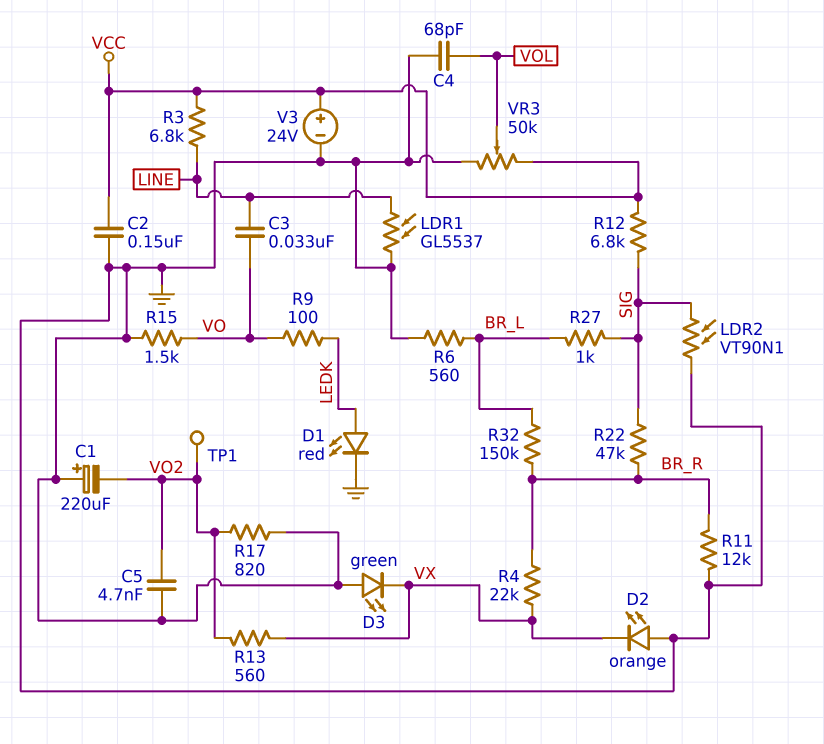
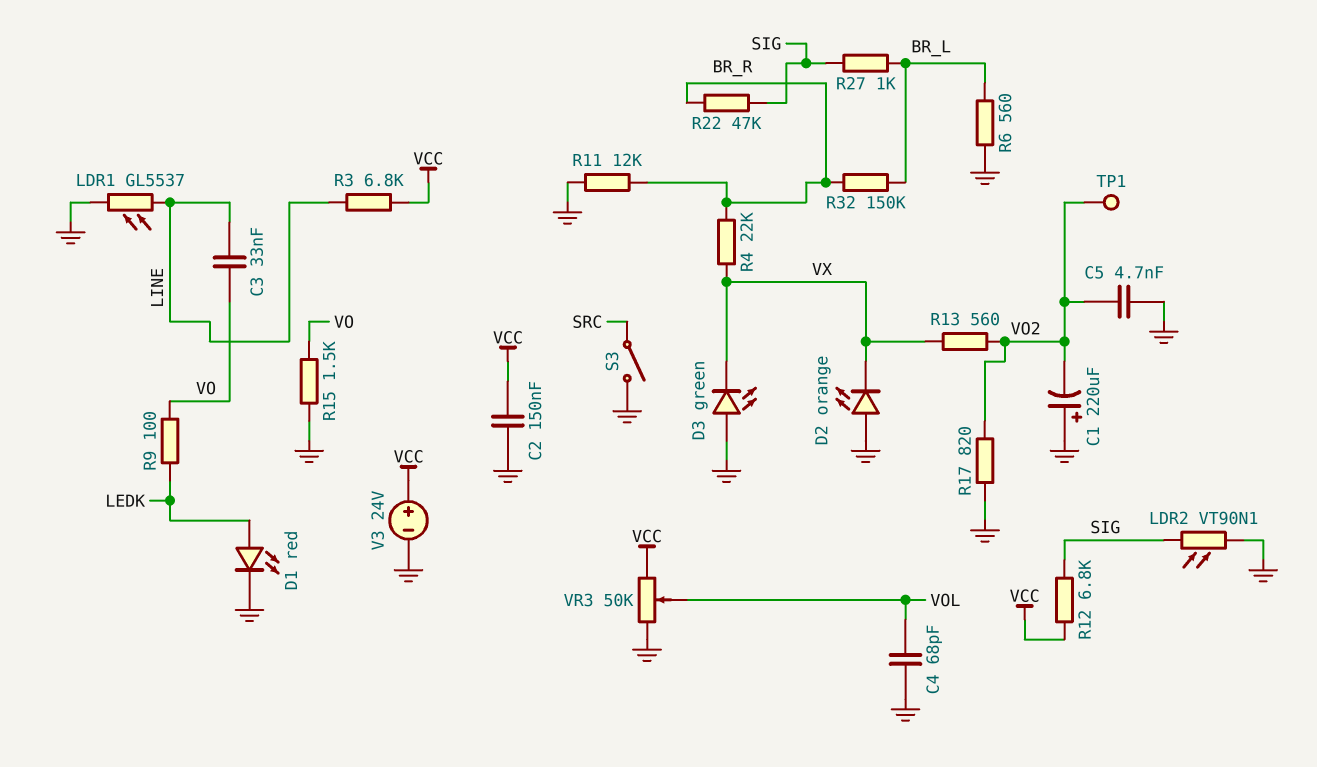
S3: none -> switch (GND, SRC)

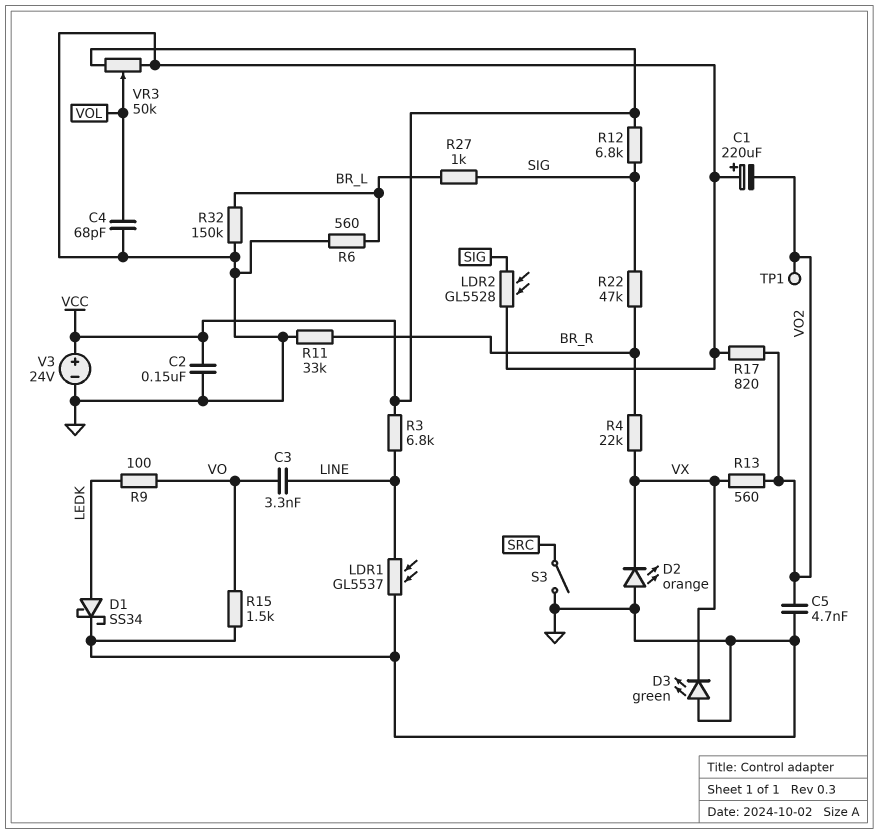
C3: 33nF (LINE, VO) -> 3.3nF (LINE, VO)
D1: LED red (A LEDK, K GND) -> schottky SS34 (A LEDK, K GND)
LDR2: VT90N1 (GND, SIG) -> GL5528 (GND, SIG)
R11: 12k (BR_R, GND) -> 33k (BR_R, GND)
R32: 150k (BR_L, BR_R) -> 150k (BR_L, GND)

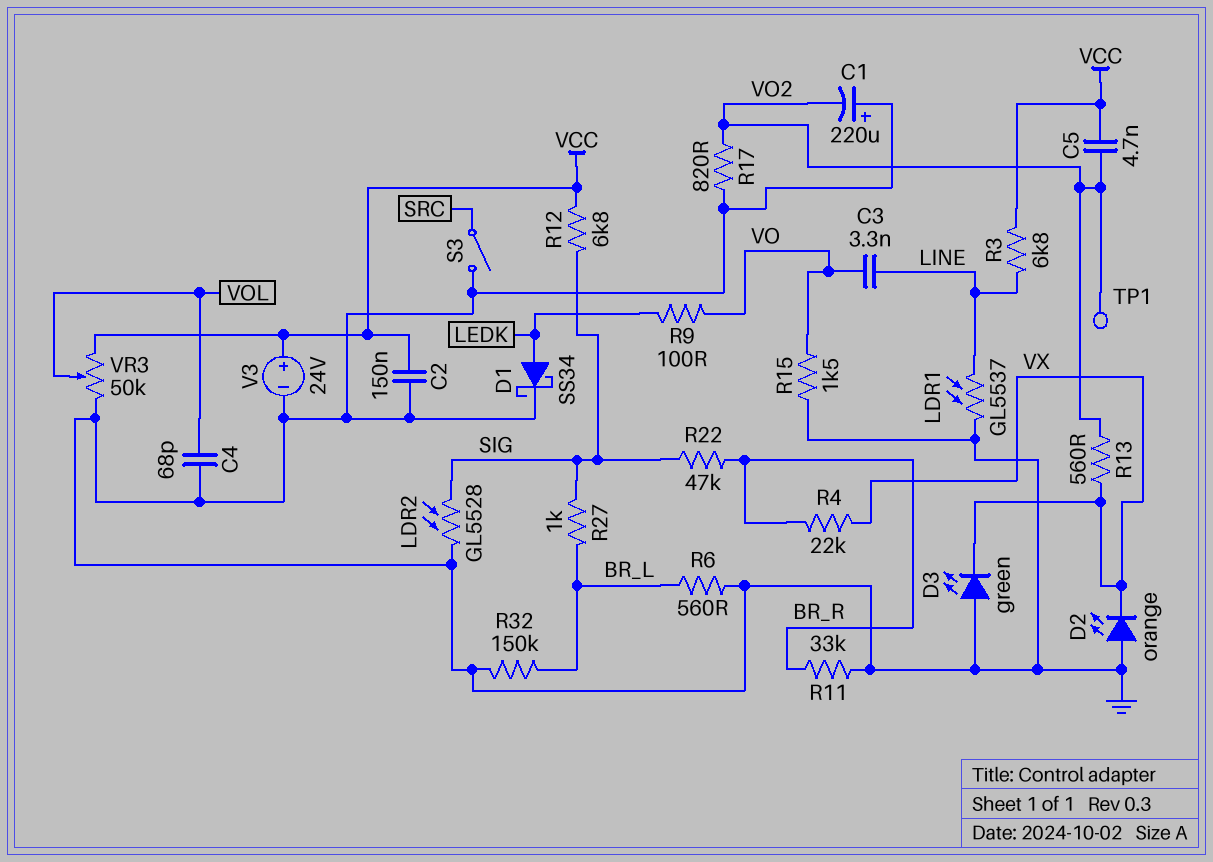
C5: 4.7nF (GND, VO2) -> 4.7nF (VCC, VO2)

